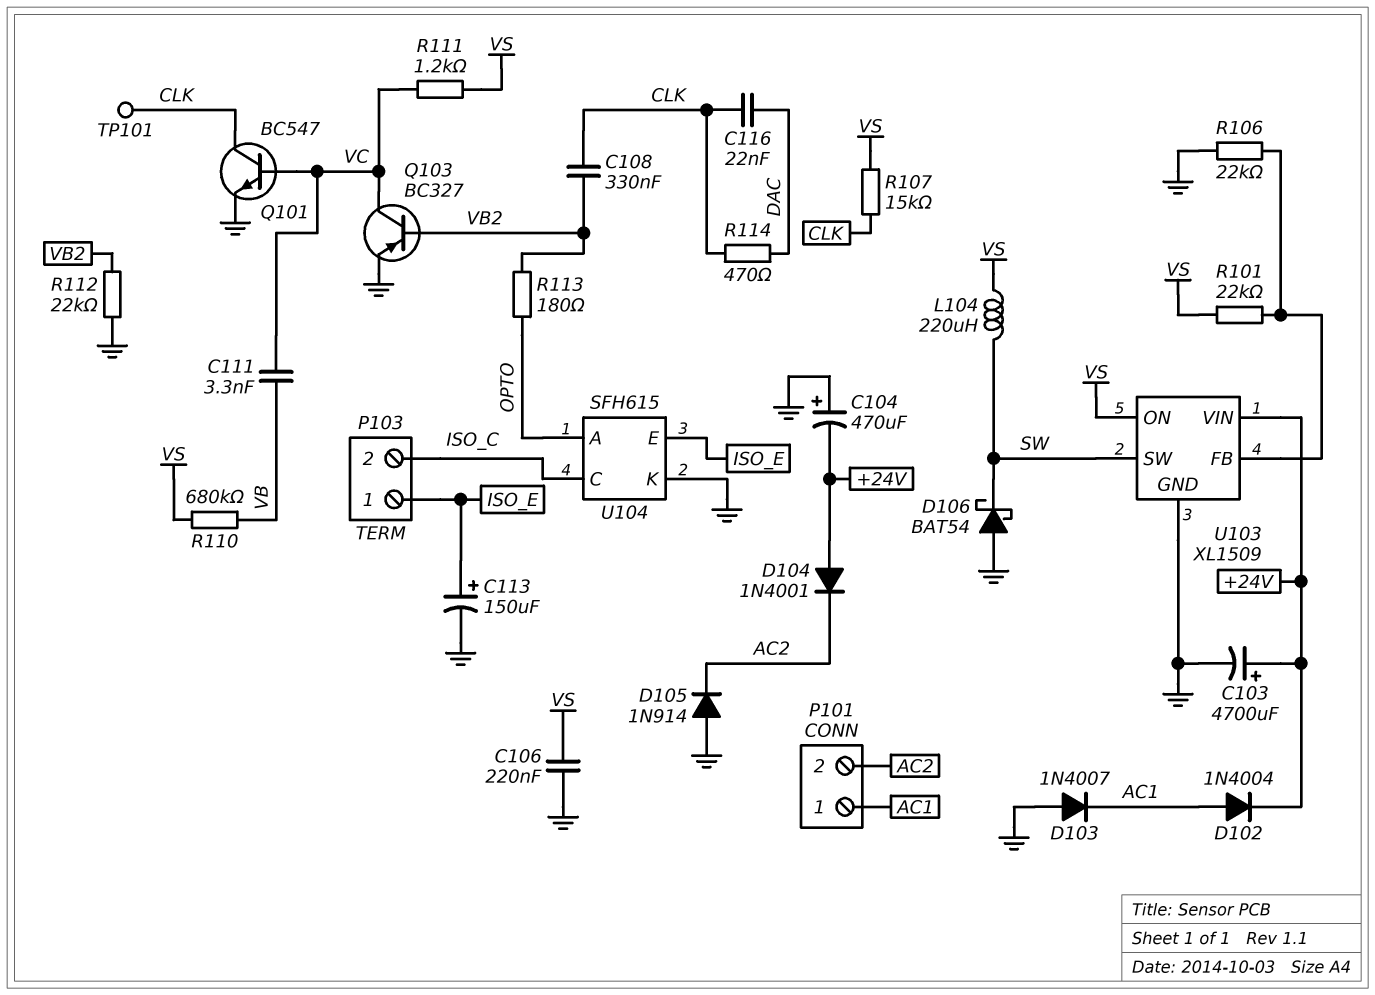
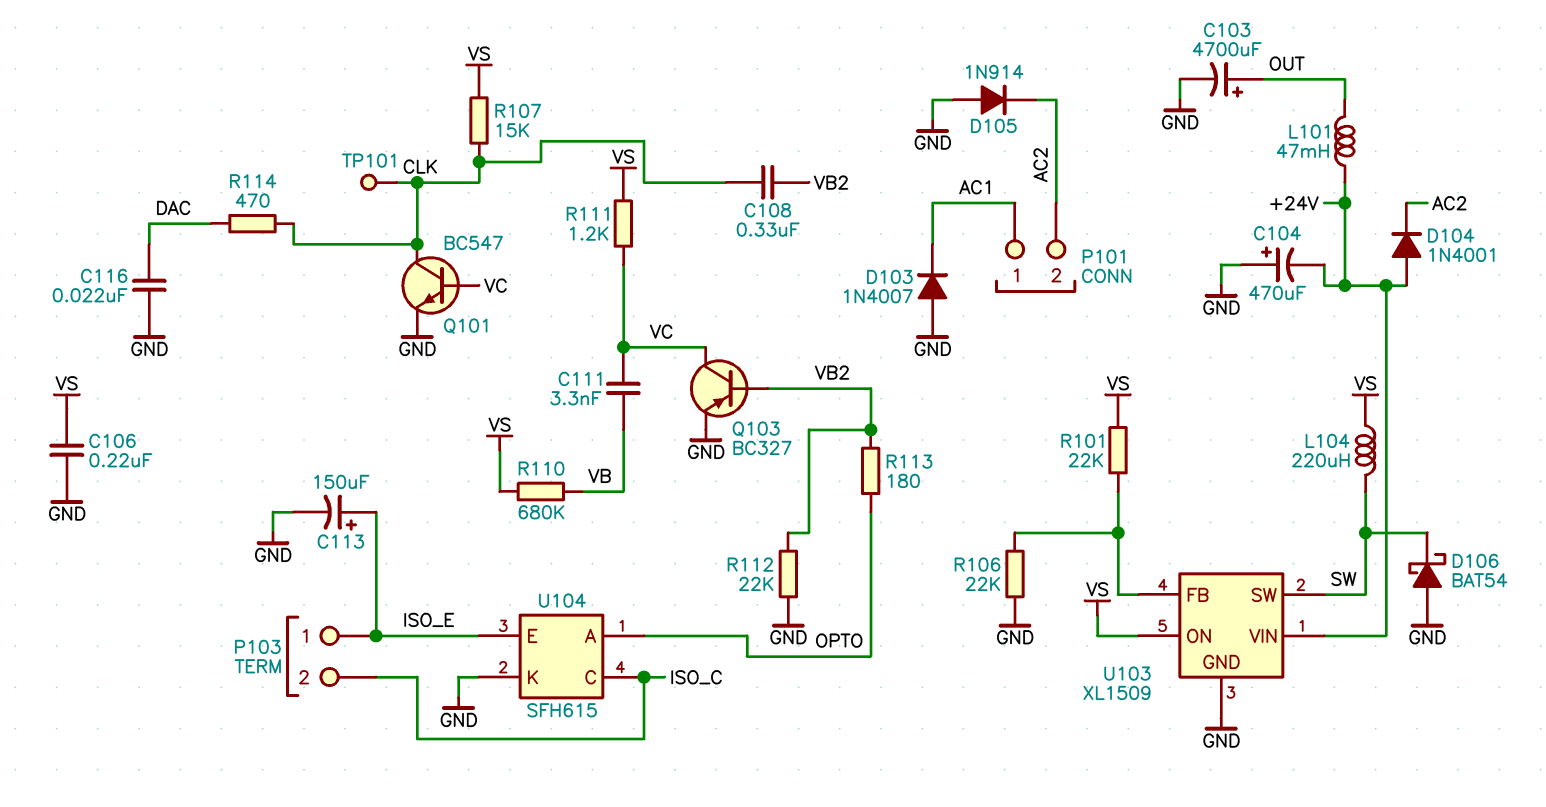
C103: 4700uF (plus +24V, minus GND) -> 4700uF (plus OUT, minus GND)
C116: 22nF (CLK, DAC) -> 22nF (DAC, GND)
D102: diode 1N4004 (A AC1, K +24V) -> none
L101: none -> 47mH (+24V, OUT)

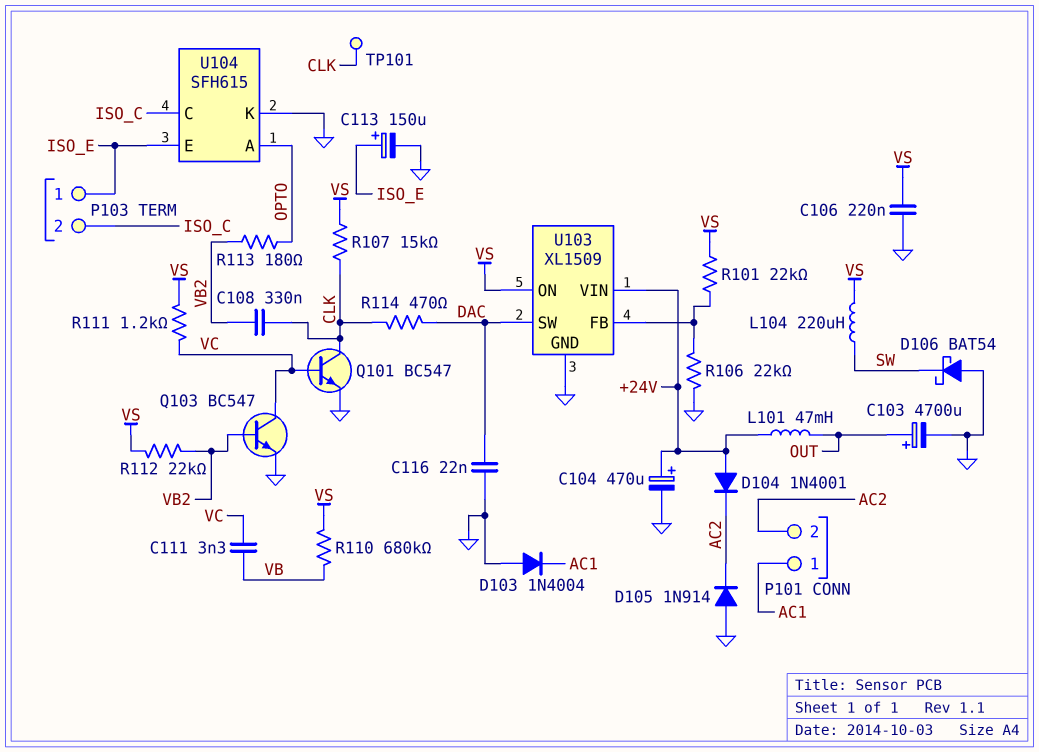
C104: 470uF (plus GND, minus +24V) -> 470uF (plus +24V, minus GND)
D103: diode 1N4007 (A GND, K AC1) -> diode 1N4004 (A GND, K AC1)
Q103: PNP BC327 (B VB2, C VC, E GND) -> NPN BC547 (B VB2, C VC, E GND)
R112: 22k (GND, VB2) -> 22k (VB2, VS)
U103 pin SW: SW -> DAC

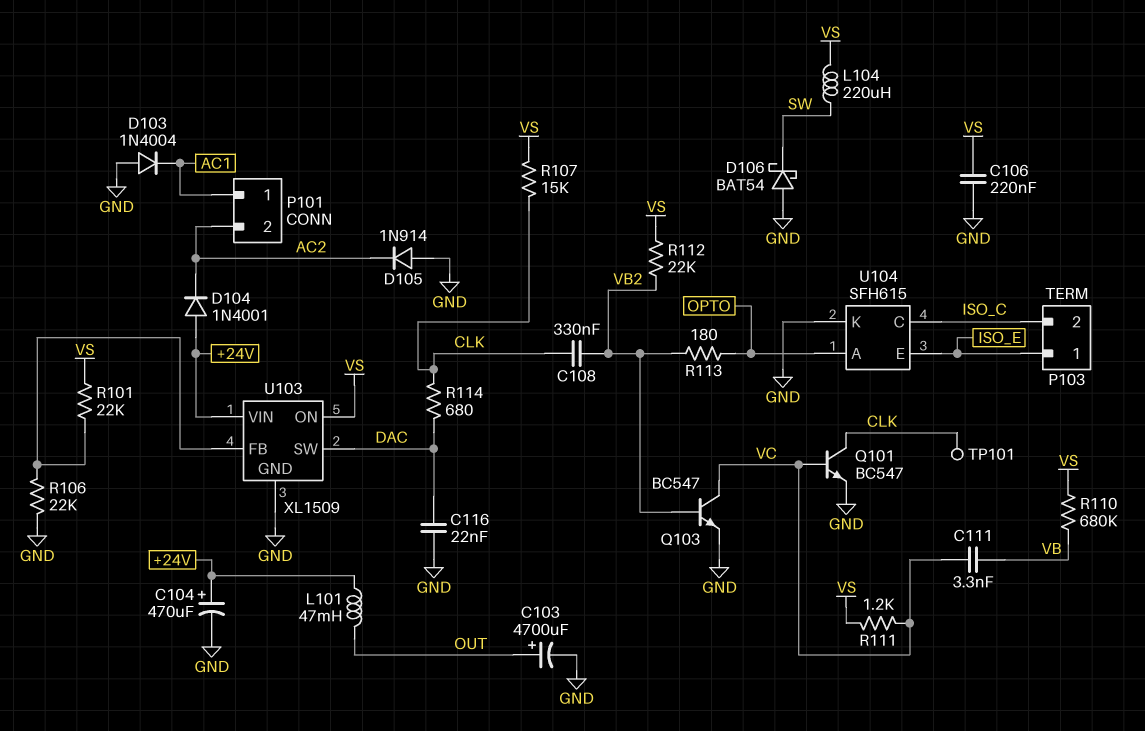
C113: 150uF (plus ISO_E, minus GND) -> none
R114: 470 (CLK, DAC) -> 680 (CLK, DAC)

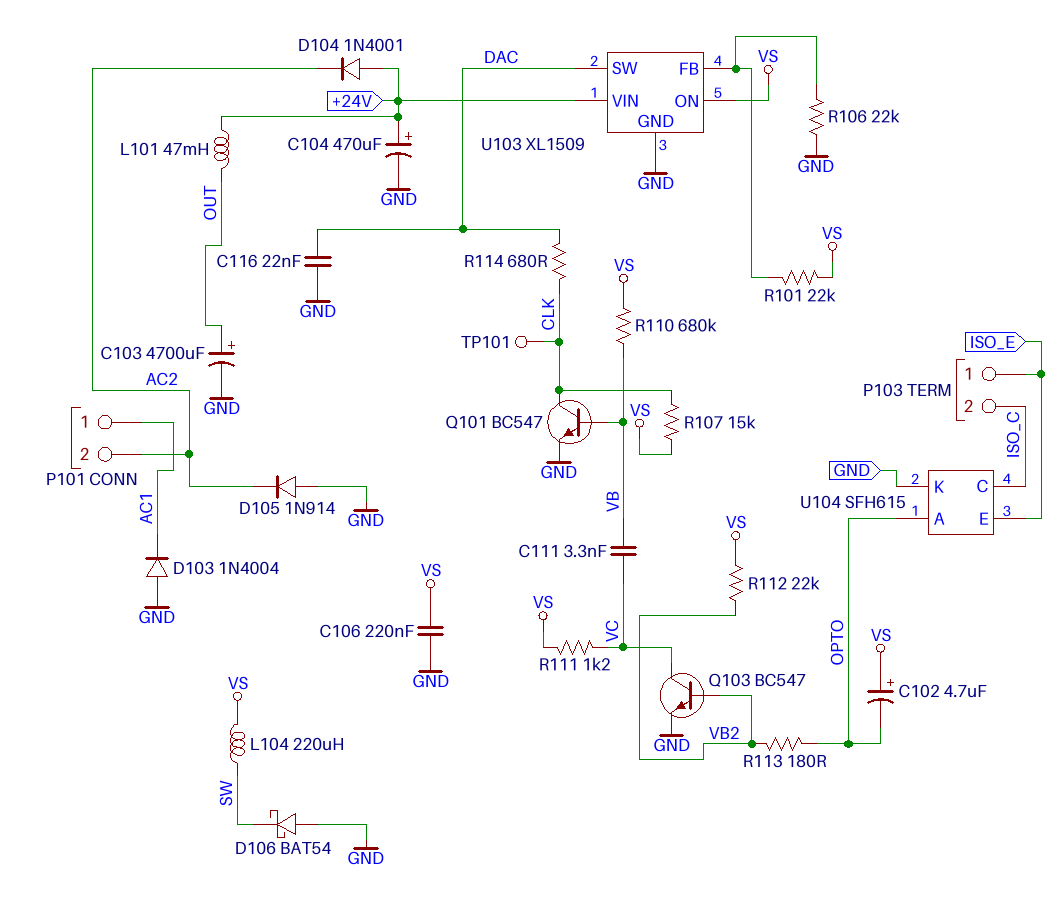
C102: none -> 4.7uF (plus VS, minus OPTO)
C108: 330nF (CLK, VB2) -> none
Q101: NPN BC547 (B VC, C CLK, E GND) -> NPN BC547 (B VB, C CLK, E GND)

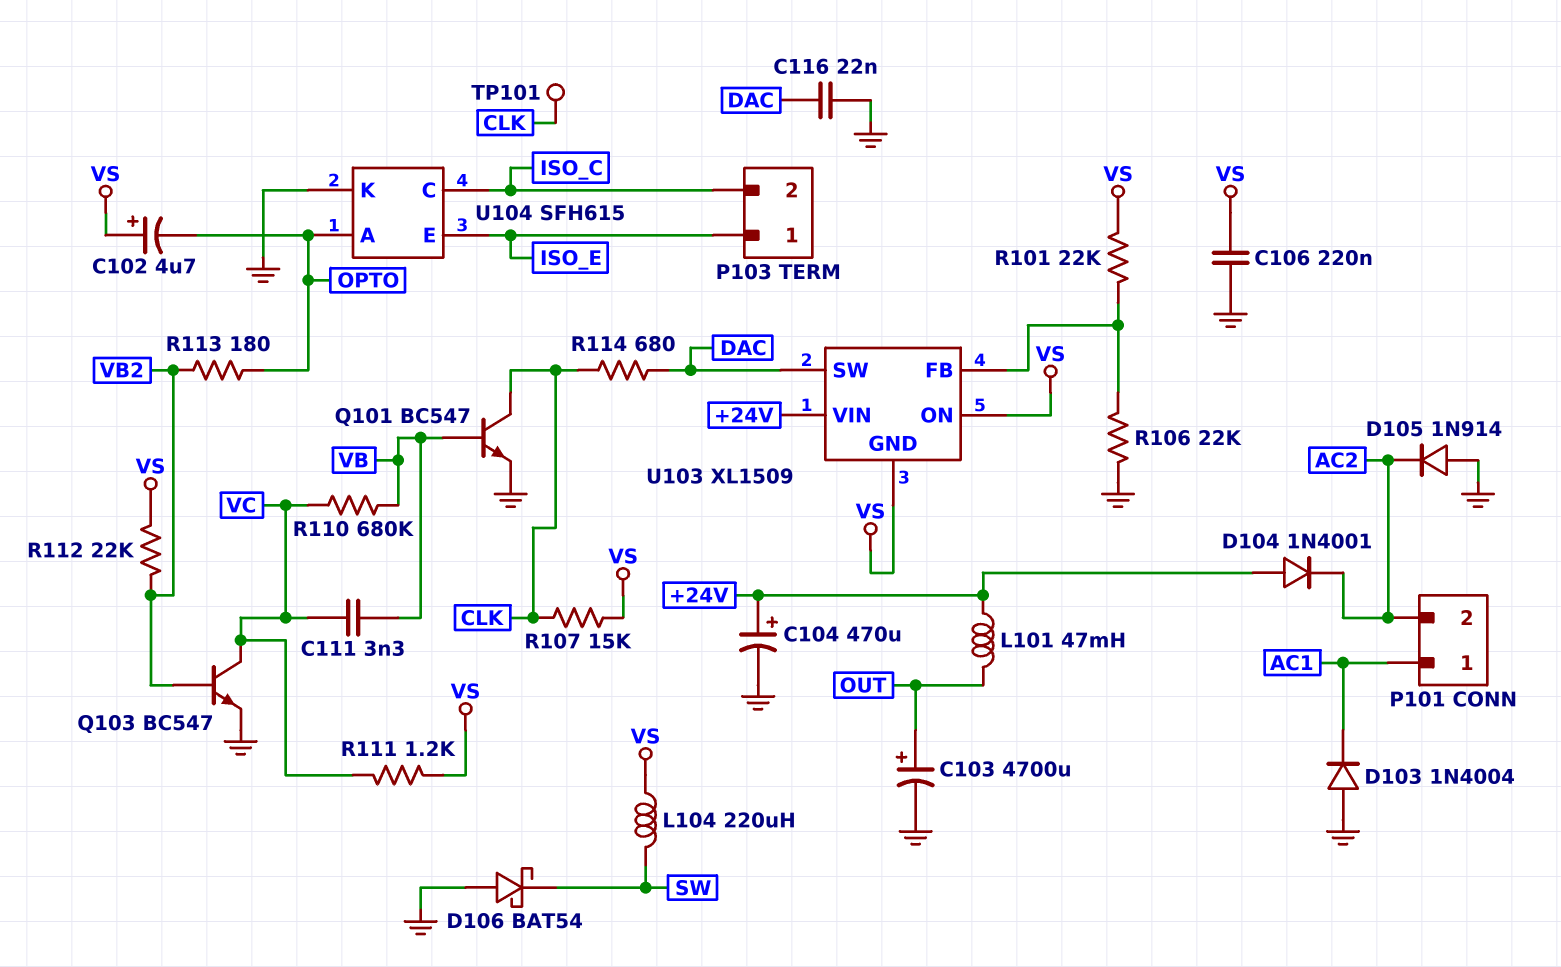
R110: 680k (VB, VS) -> 680k (VB, VC)
U103 pin GND: GND -> VS

